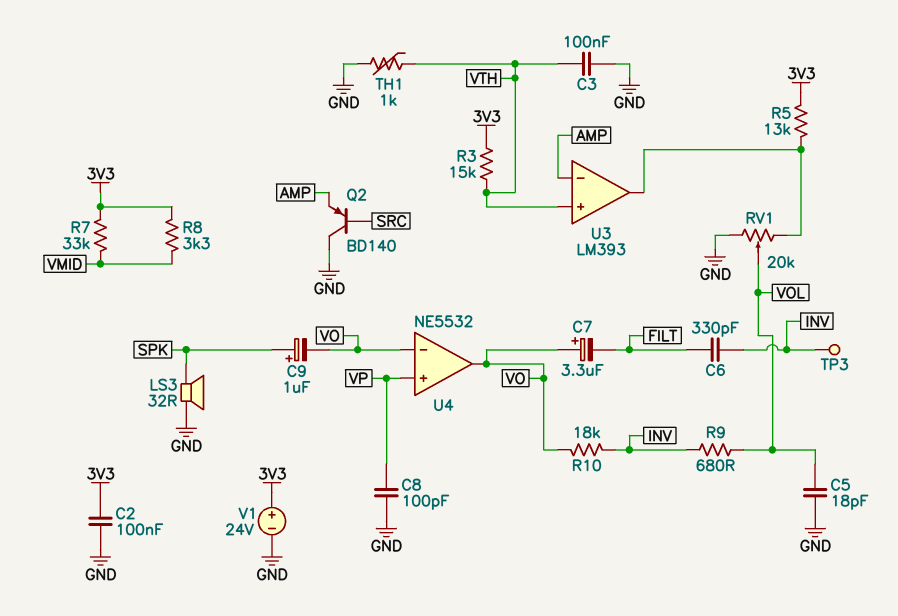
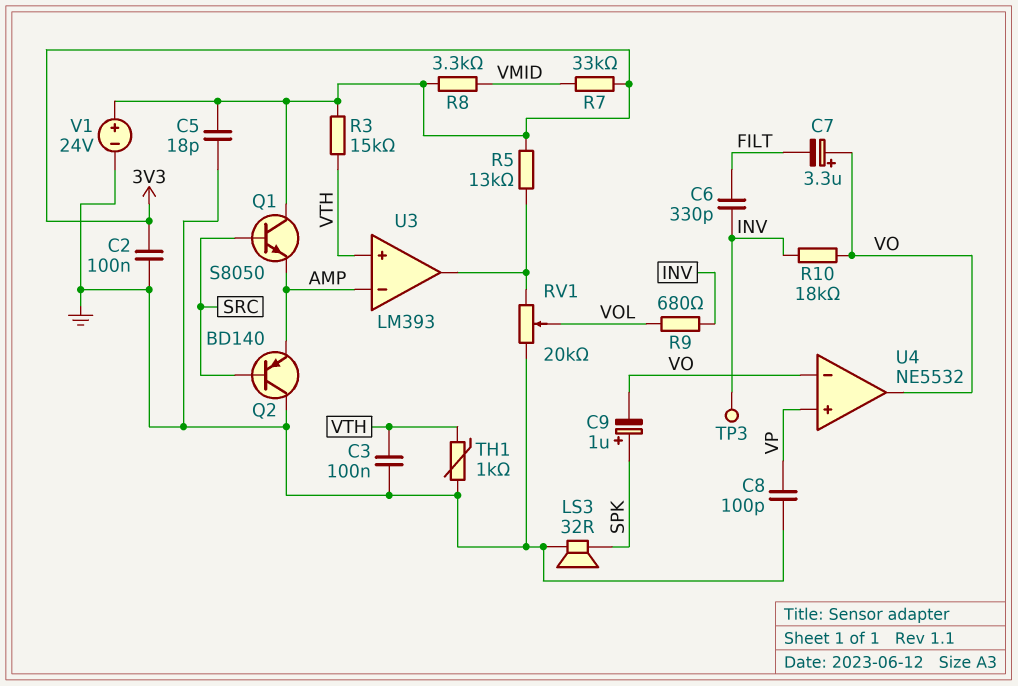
C5: 18pF (GND, VOL) -> 18pF (3V3, GND)
Q1: none -> NPN S8050 (B SRC, C 3V3, E AMP)

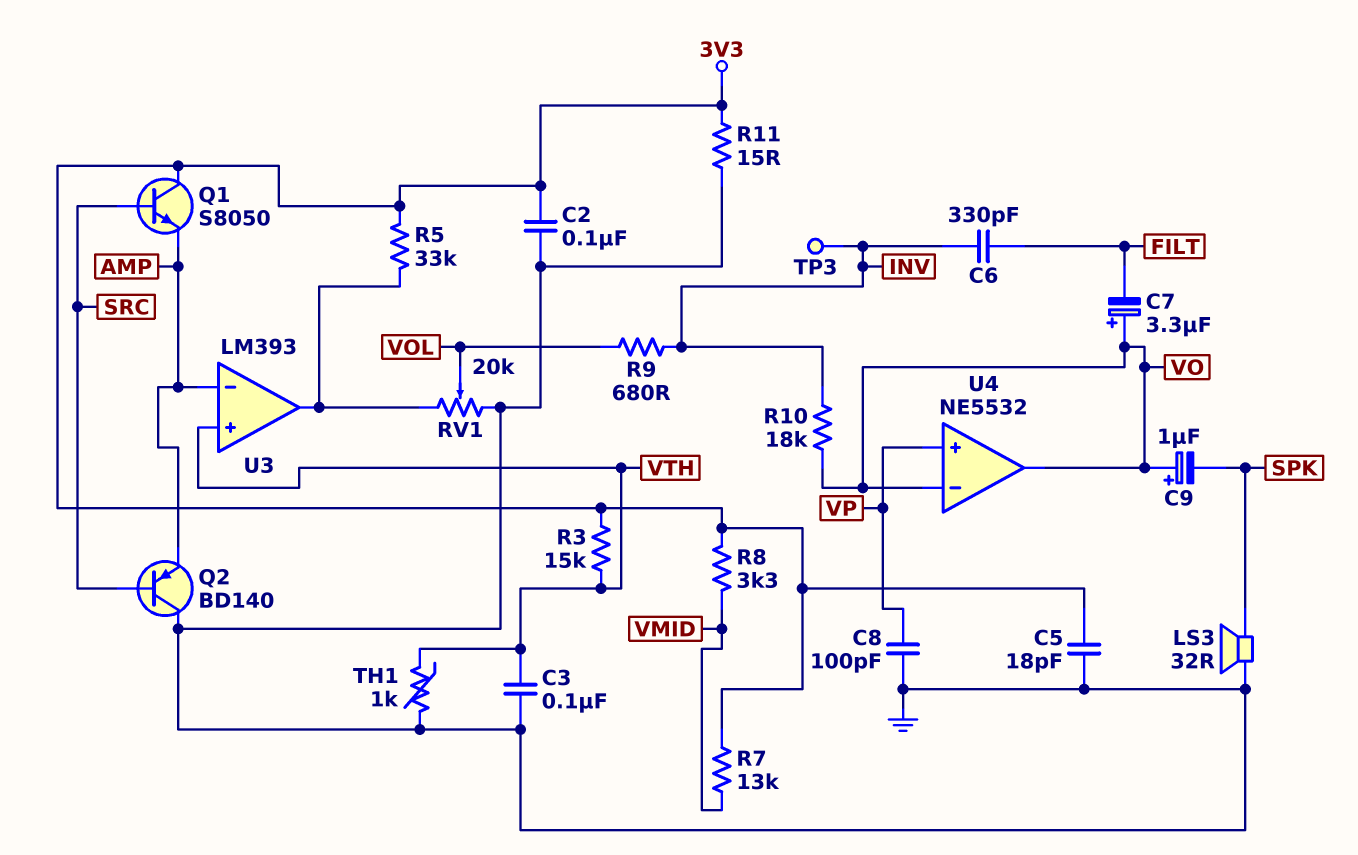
C9: 1uF (plus SPK, minus VO) -> 1uF (plus VO, minus SPK)
R5: 13k (3V3, U3/out) -> 33k (3V3, U3/out)
R7: 33k (3V3, VMID) -> 13k (3V3, VMID)
R11: none -> 15 (3V3, GND)
V1: 24V (plus 3V3, minus GND) -> none

